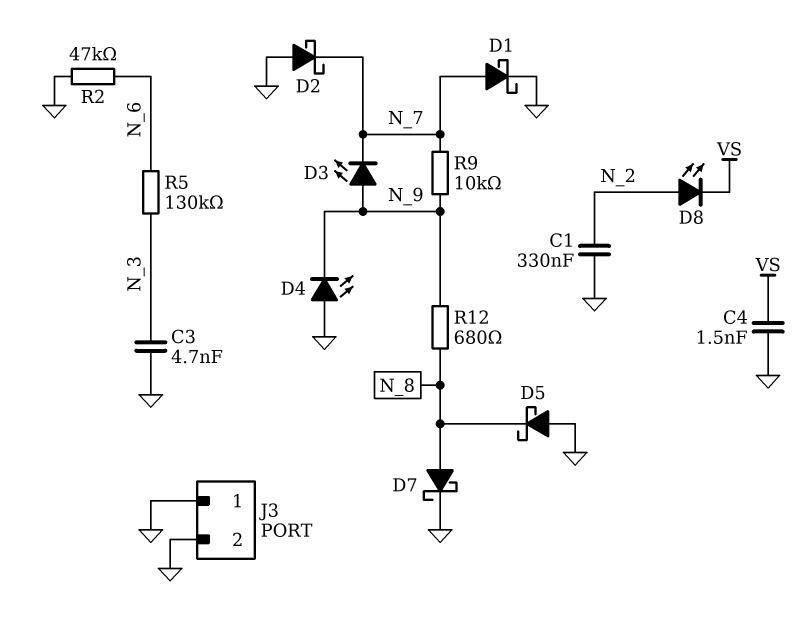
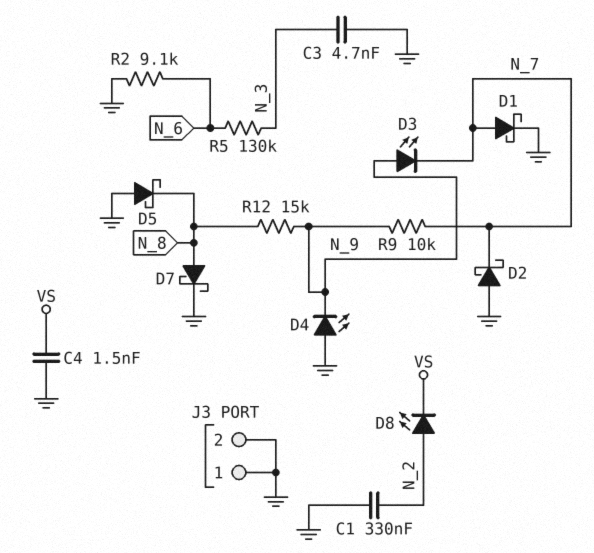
R2: 47k (GND, N_6) -> 9.1k (GND, N_6)
R12: 680 (N_8, N_9) -> 15k (N_8, N_9)

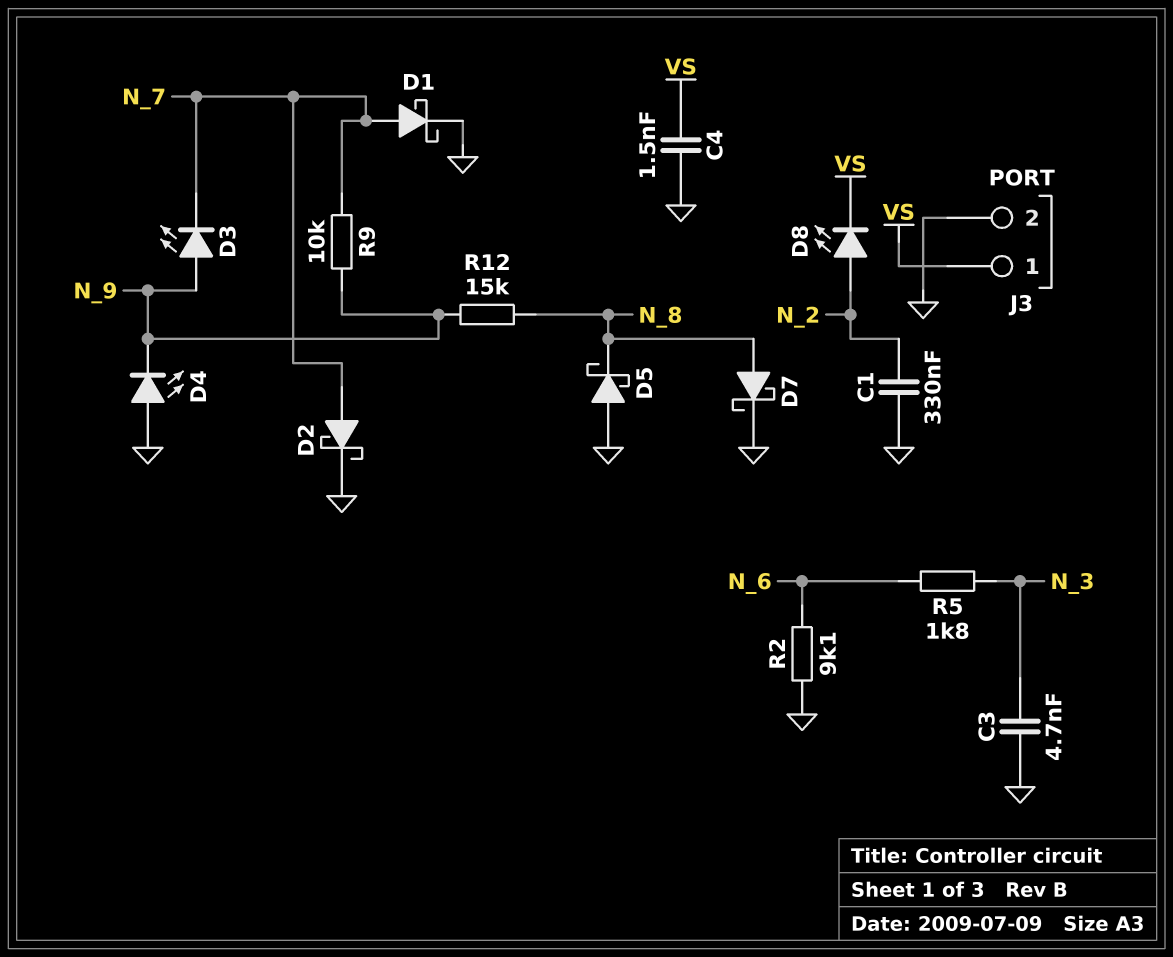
D2: schottky (A GND, K N_7) -> schottky (A N_7, K GND)
J3 pin 1: GND -> VS
R5: 130k (N_3, N_6) -> 1.8k (N_3, N_6)

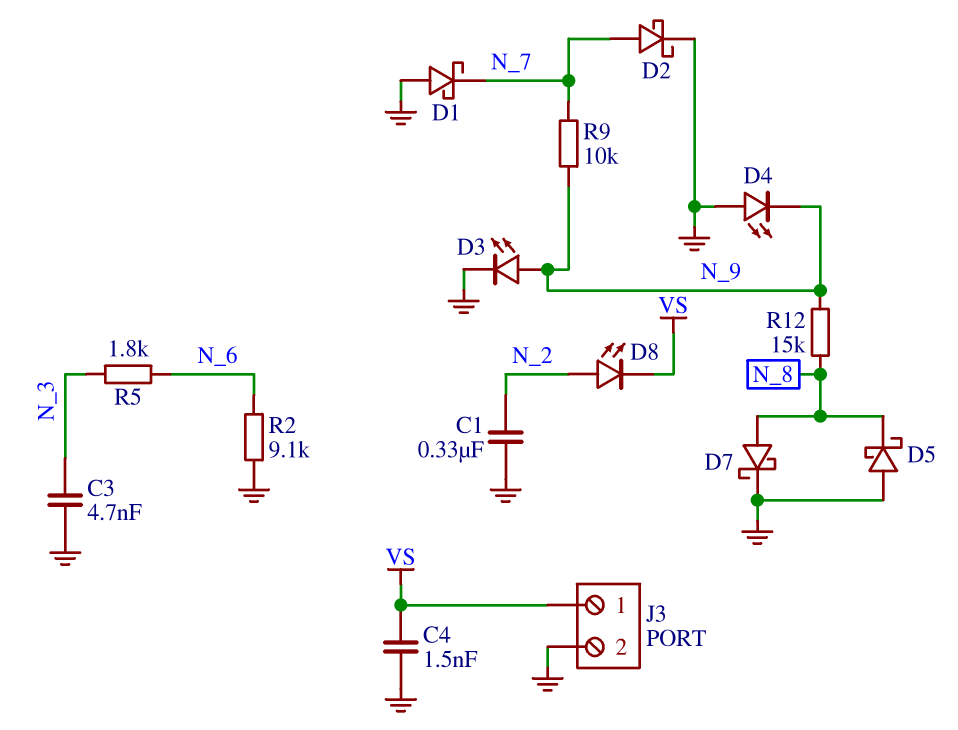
D1: schottky (A N_7, K GND) -> schottky (A GND, K N_7)
D3: LED (A N_9, K N_7) -> LED (A N_9, K GND)

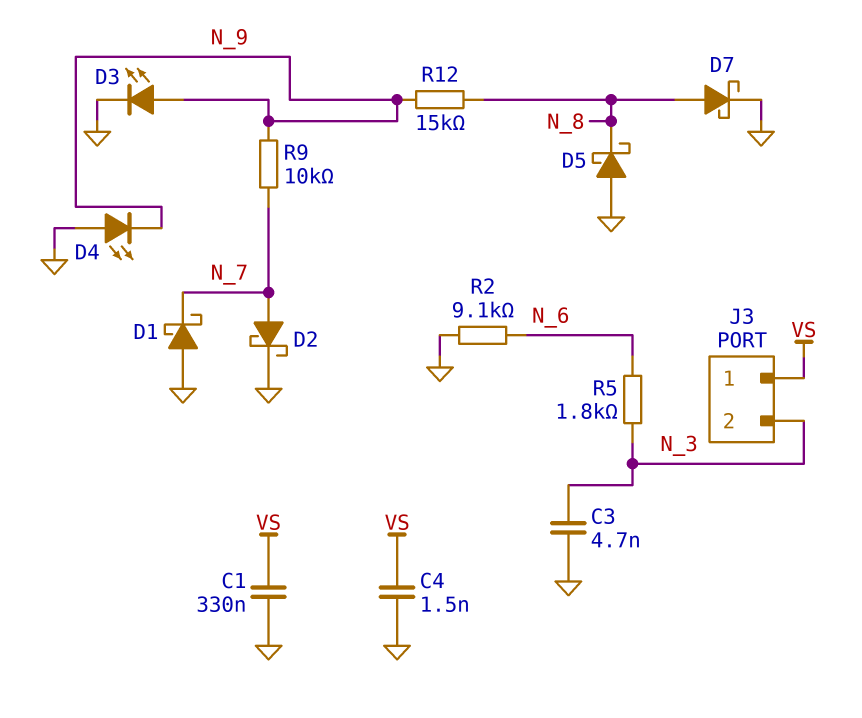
C1: 330nF (GND, N_2) -> 330nF (GND, VS)
D8: LED (A N_2, K VS) -> none
J3 pin 2: GND -> N_3

